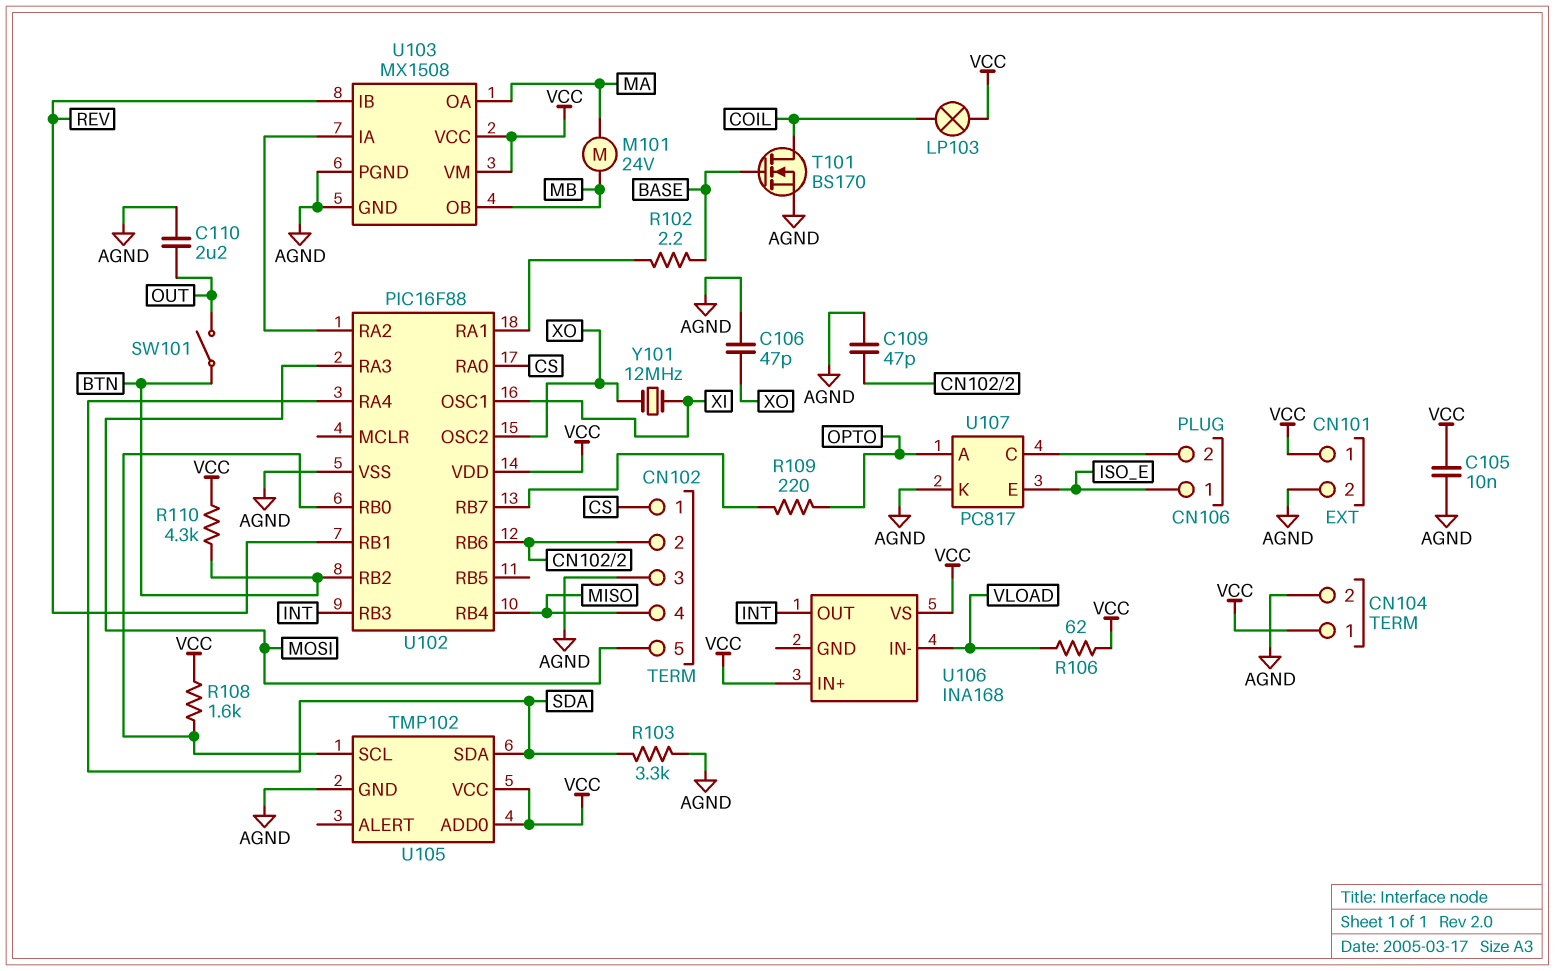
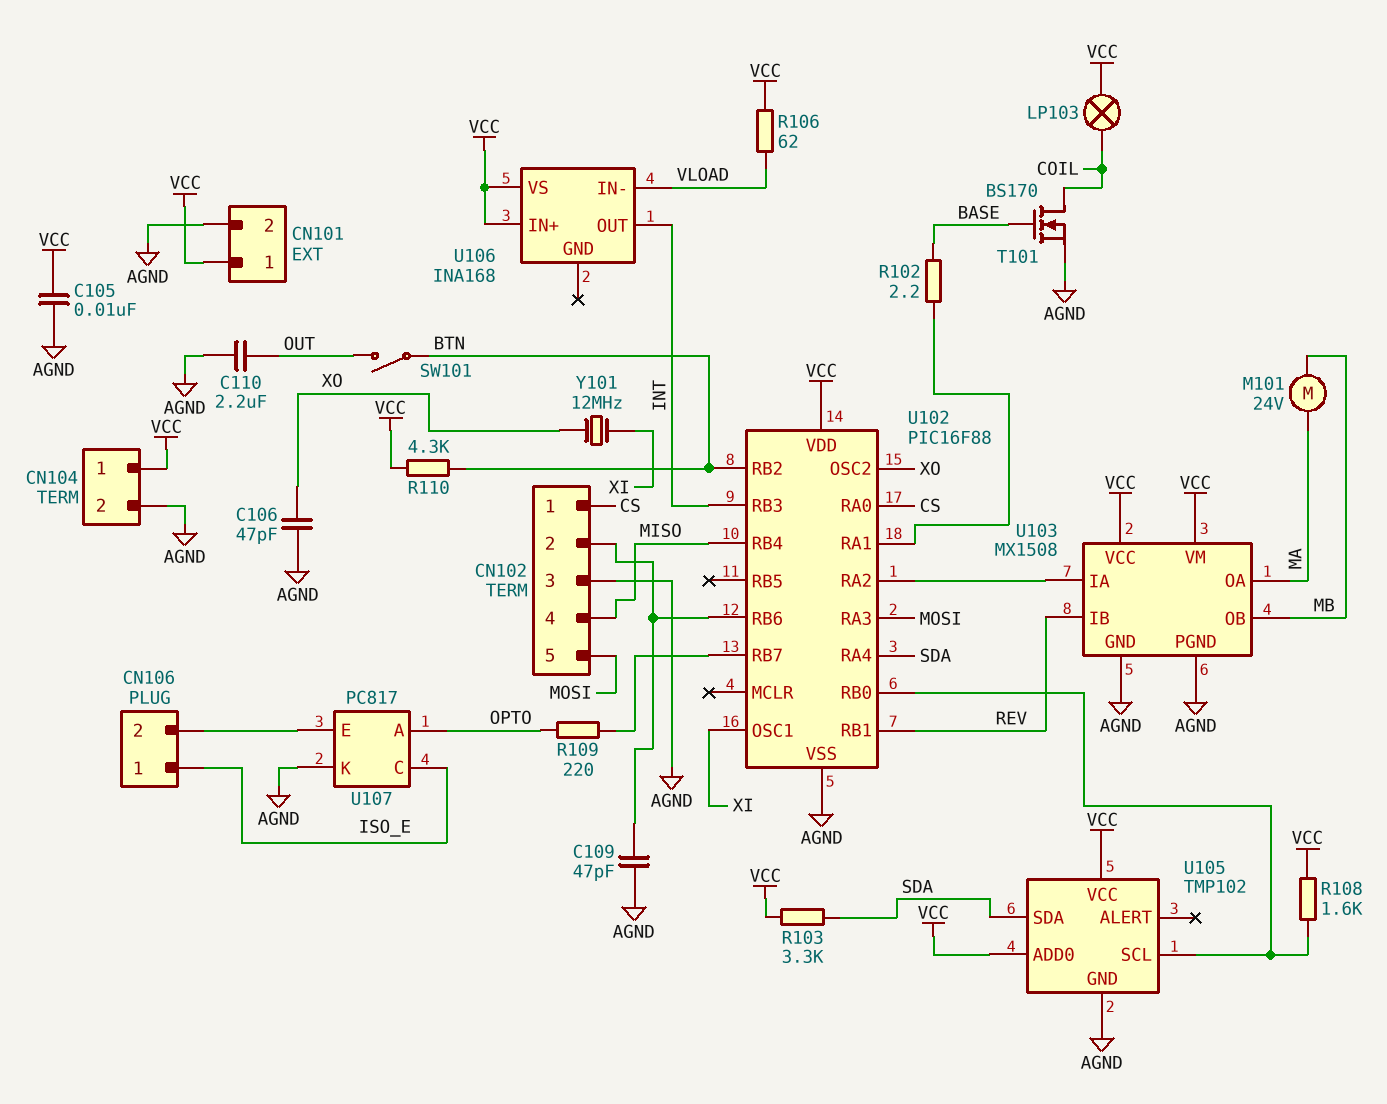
R103: 3.3k (AGND, SDA) -> 3.3k (SDA, VCC)
U107 pin C: CN106/2 -> ISO_E
U107 pin E: ISO_E -> CN106/2

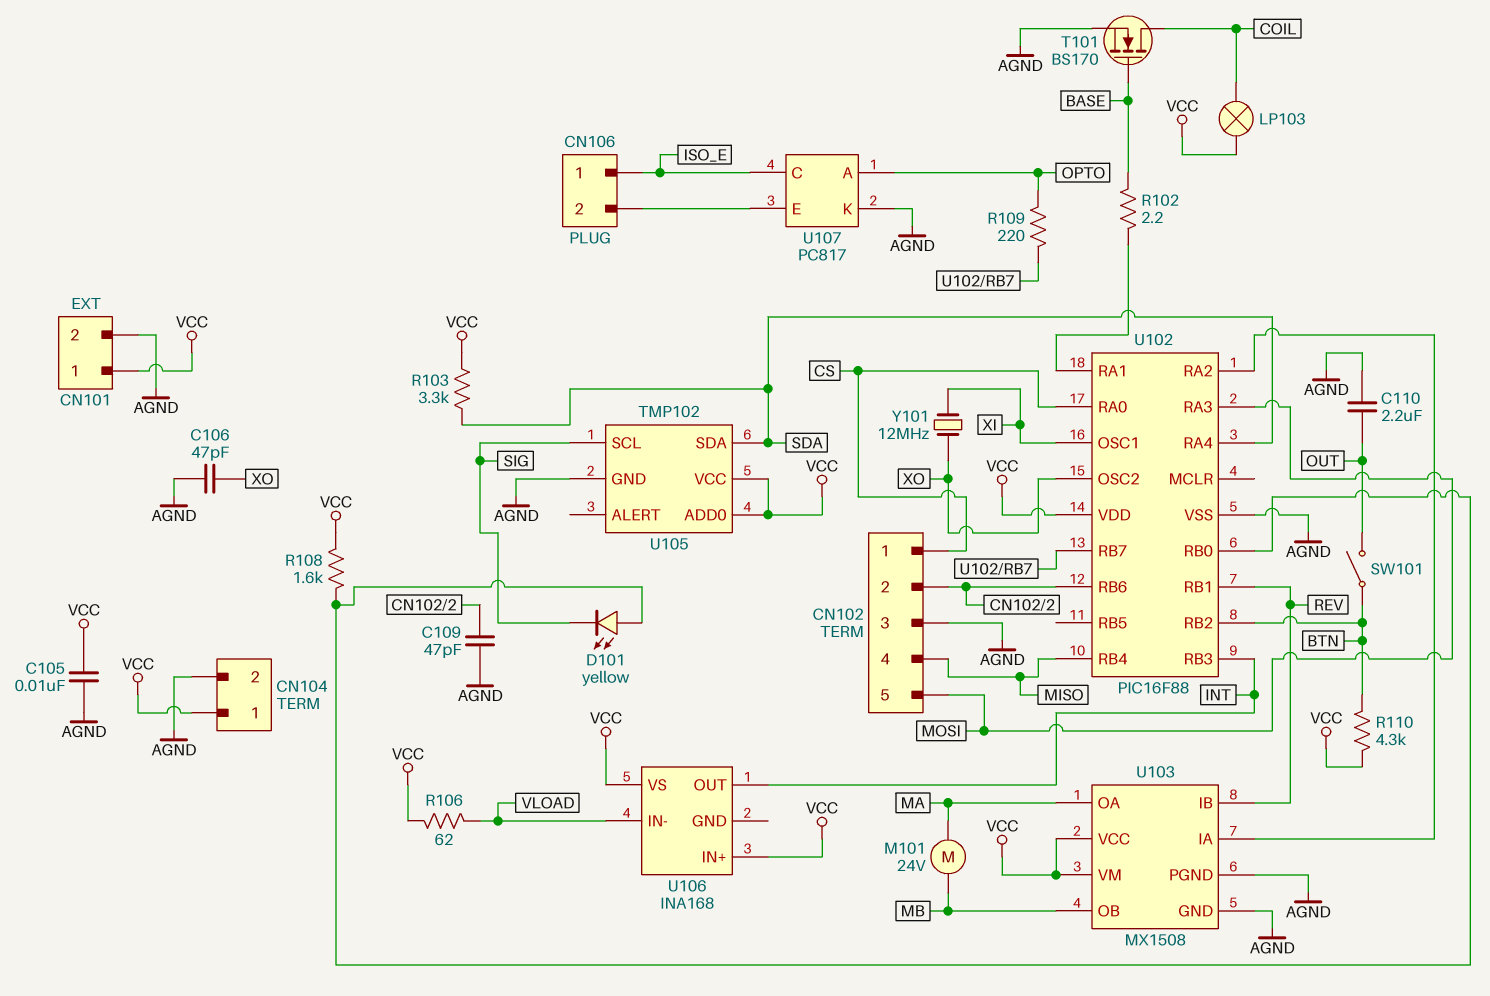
D101: none -> LED yellow (A U102/RB0, K SIG)
U105 pin SCL: U102/RB0 -> SIG

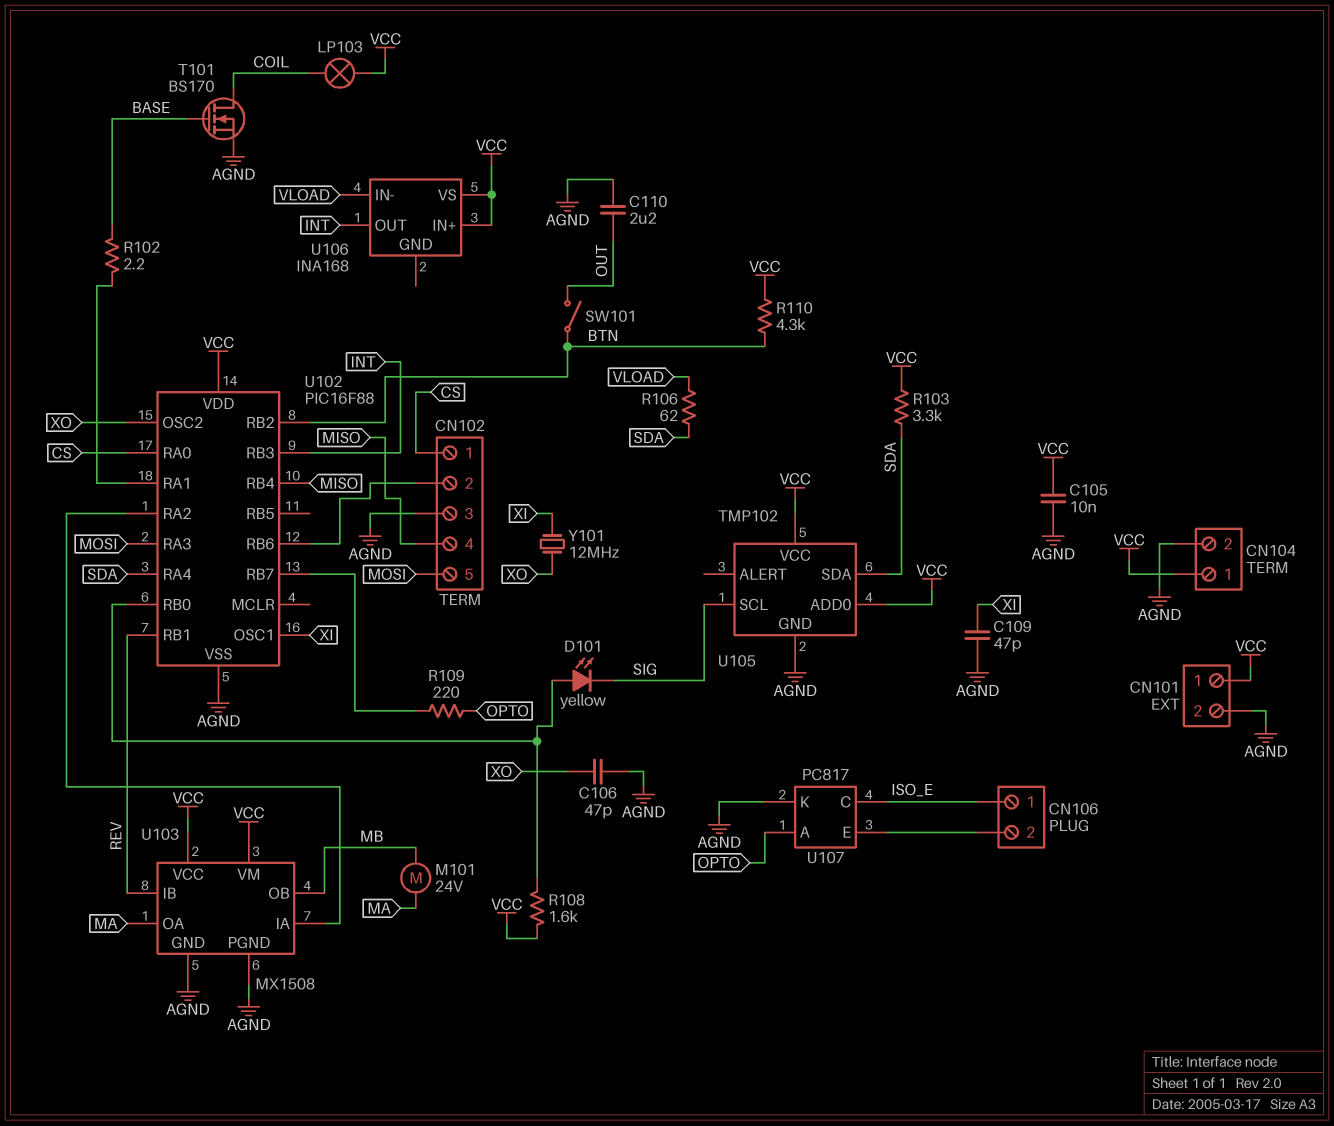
C109: 47pF (AGND, CN102/2) -> 47pF (AGND, XI)
R106: 62 (VCC, VLOAD) -> 62 (SDA, VLOAD)

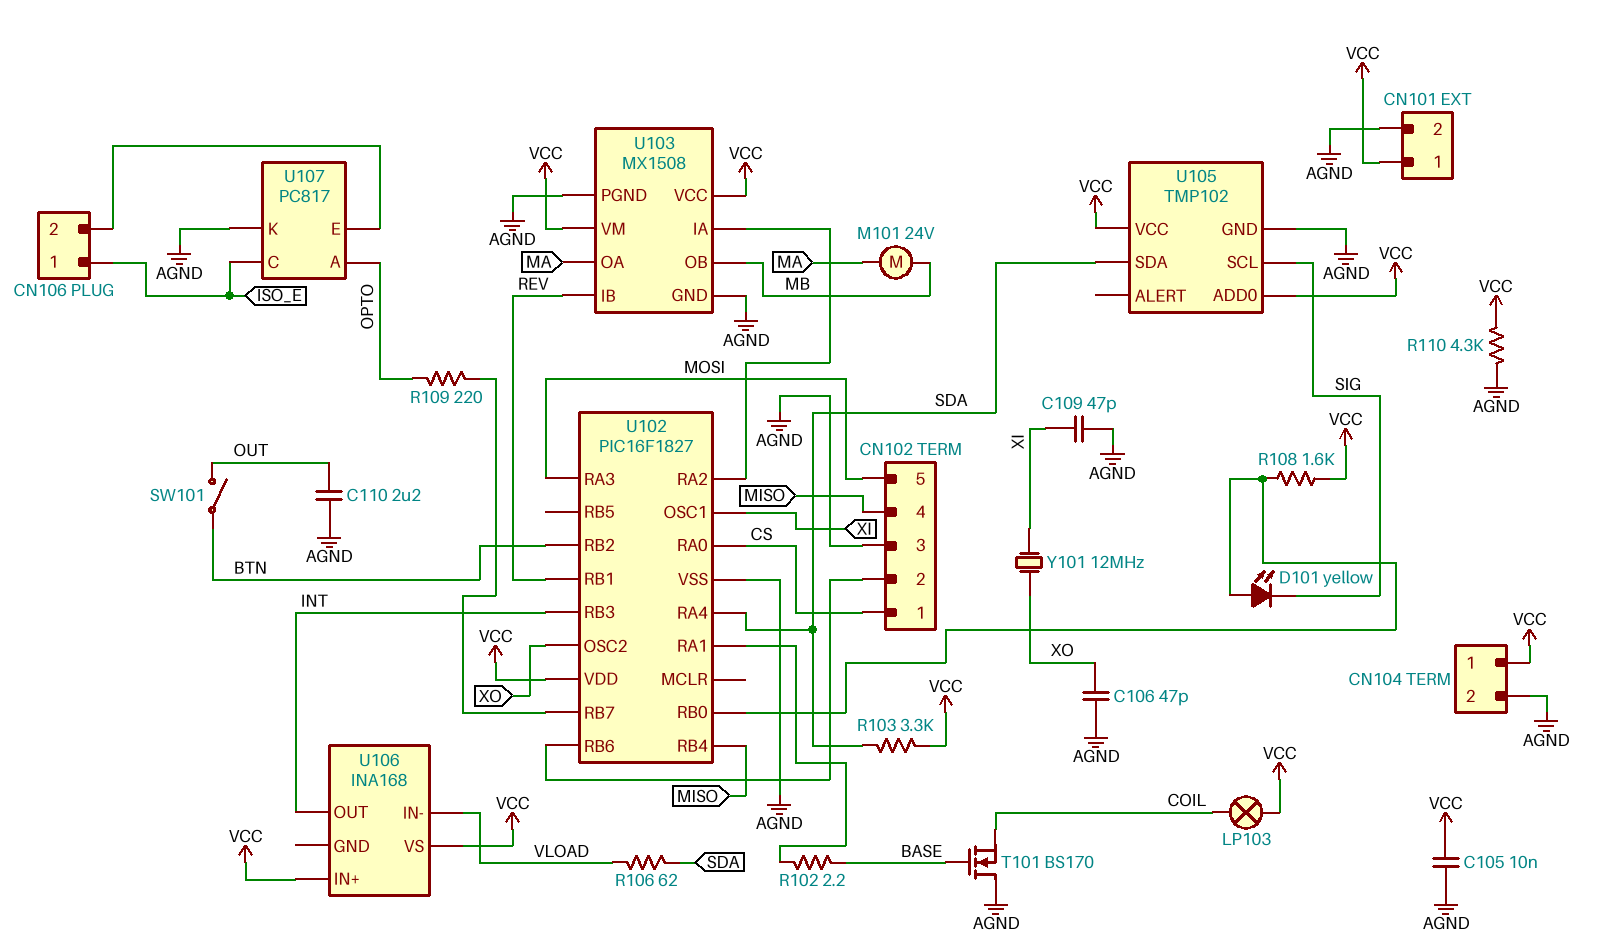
R110: 4.3k (BTN, VCC) -> 4.3k (AGND, VCC)
T101: NMOS BS170 (G BASE, D COIL, S AGND) -> NMOS BS170 (G BASE, D AGND, S COIL)
U102: PIC16F88 -> PIC16F1827

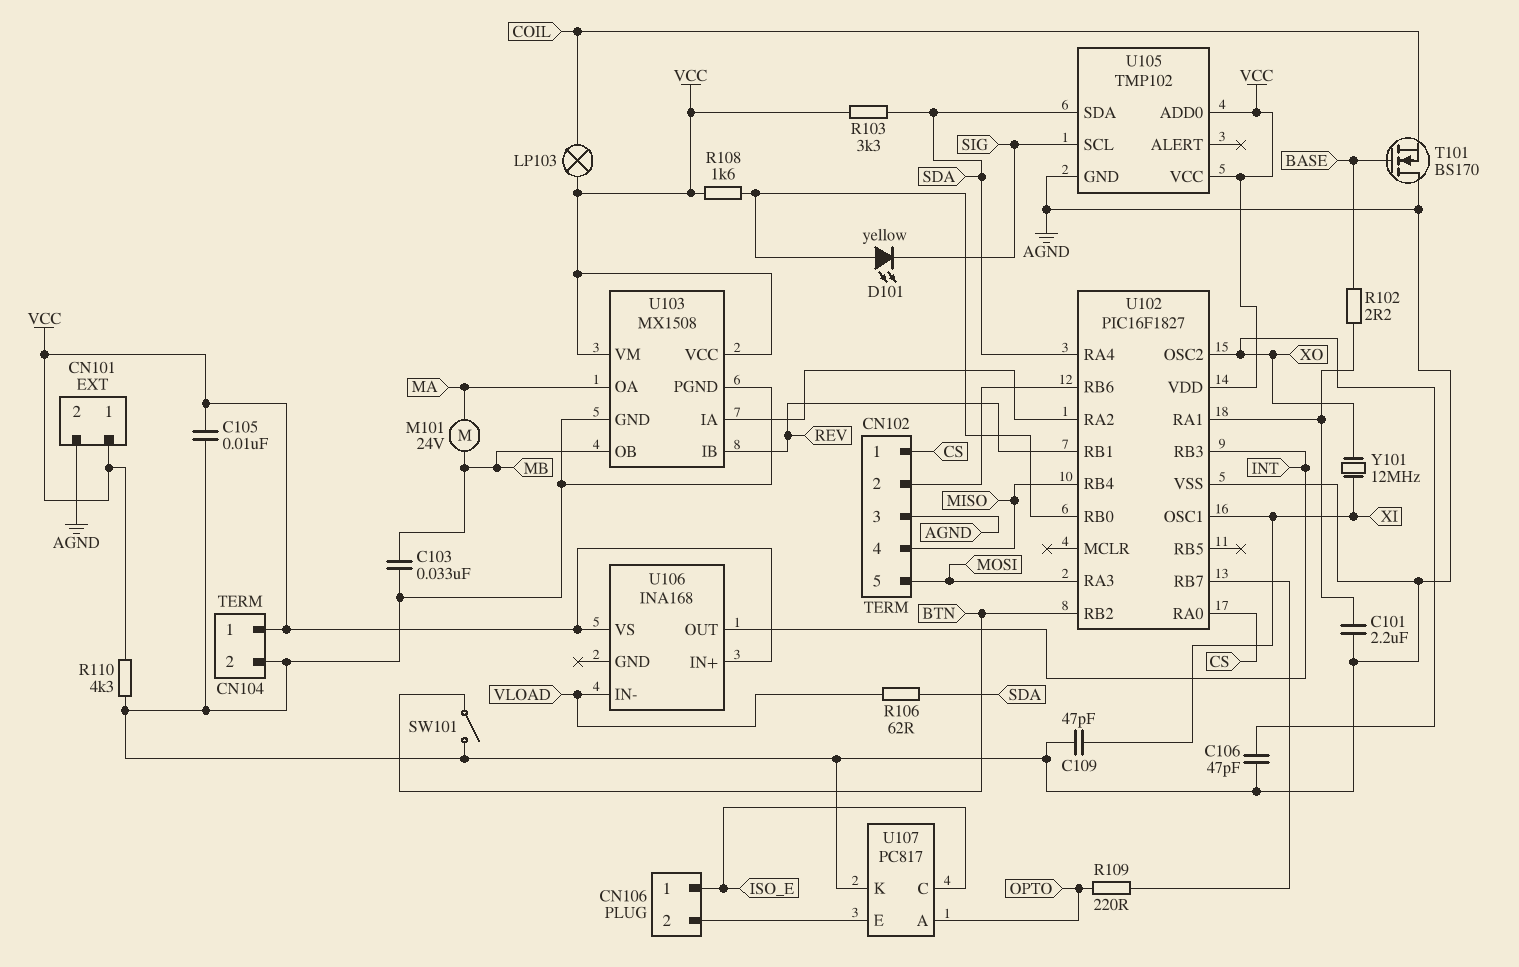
C101: none -> 2.2uF (AGND, U102/RA1)
C103: none -> 33nF (AGND, MB)
C110: 2.2uF (AGND, OUT) -> none
SW101: switch (BTN, OUT) -> switch (AGND, BTN)

